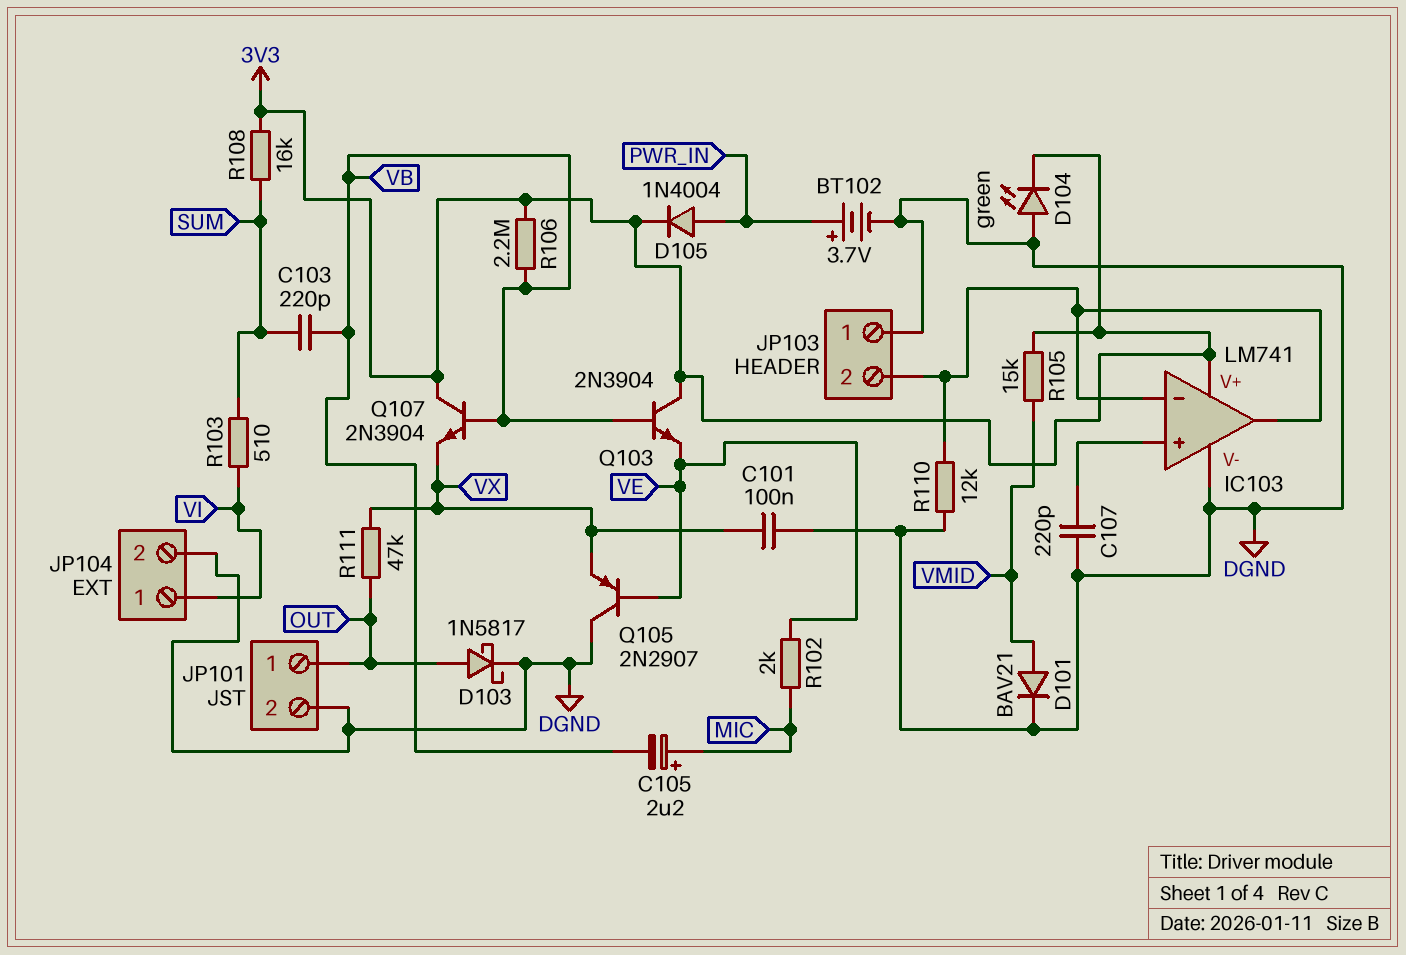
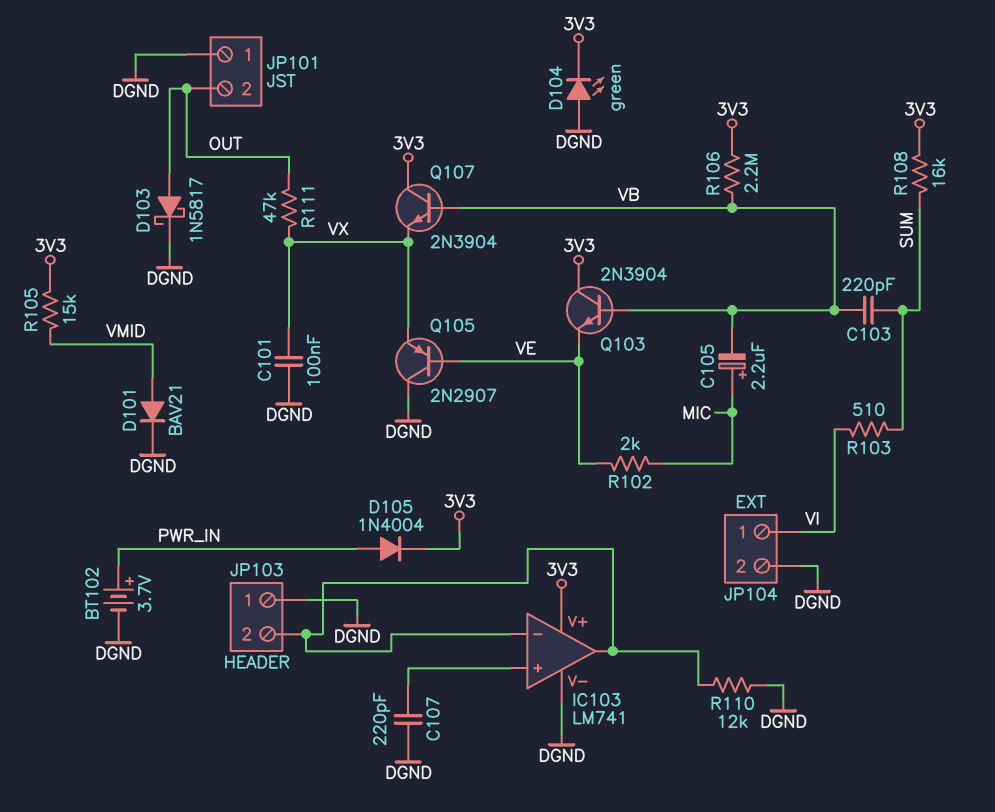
JP101 pin 1: OUT -> DGND
JP101 pin 2: DGND -> OUT

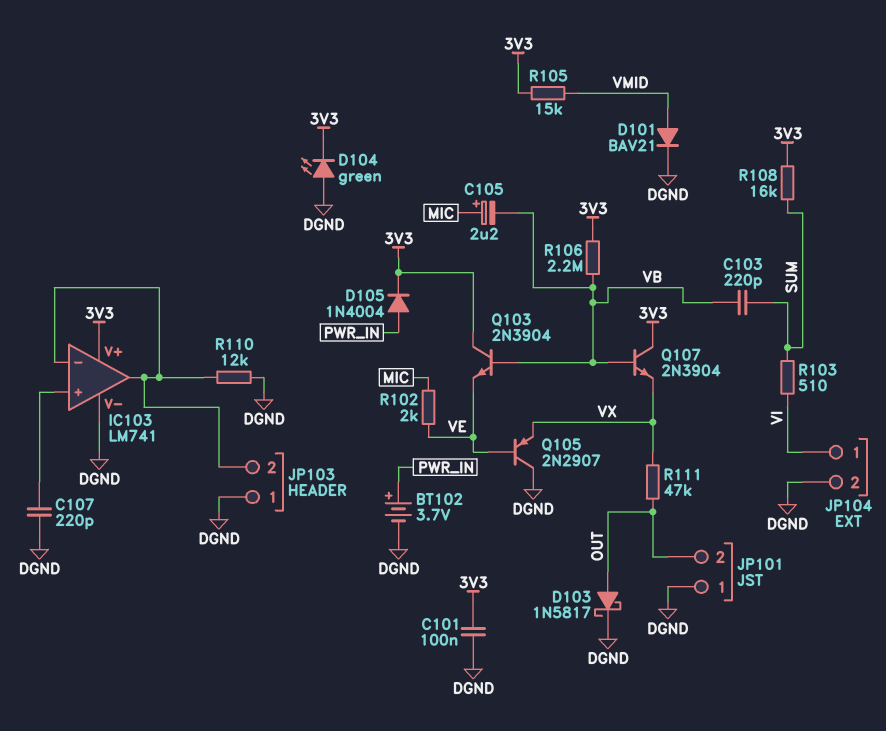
C101: 100nF (DGND, VX) -> 100nF (3V3, DGND)

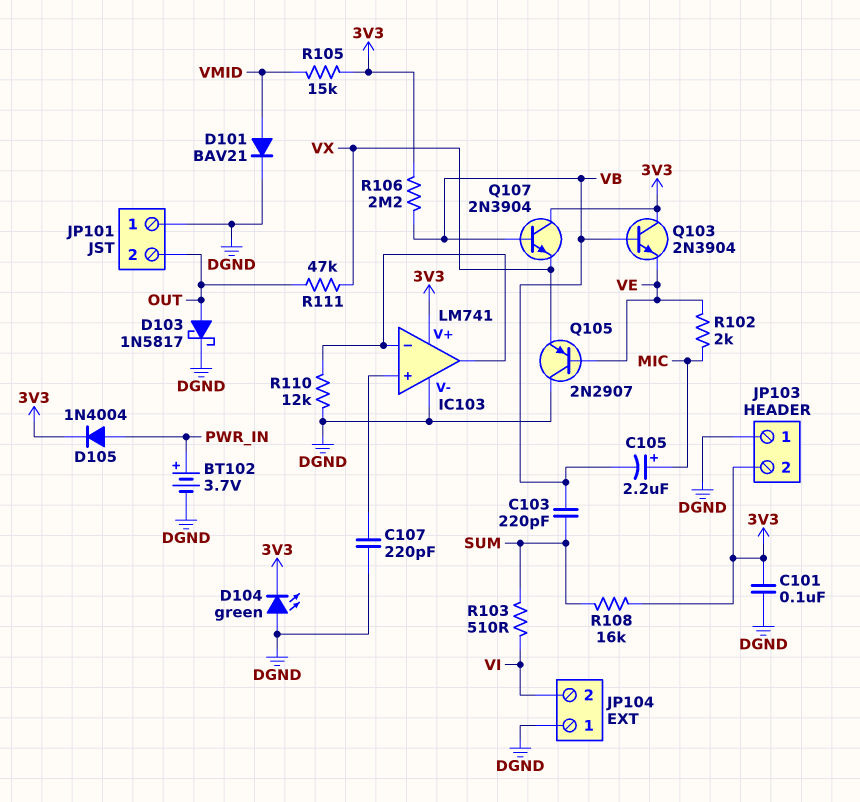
JP103 pin 2: IC103/in- -> 3V3
JP104 pin 1: VI -> DGND
JP104 pin 2: DGND -> VI

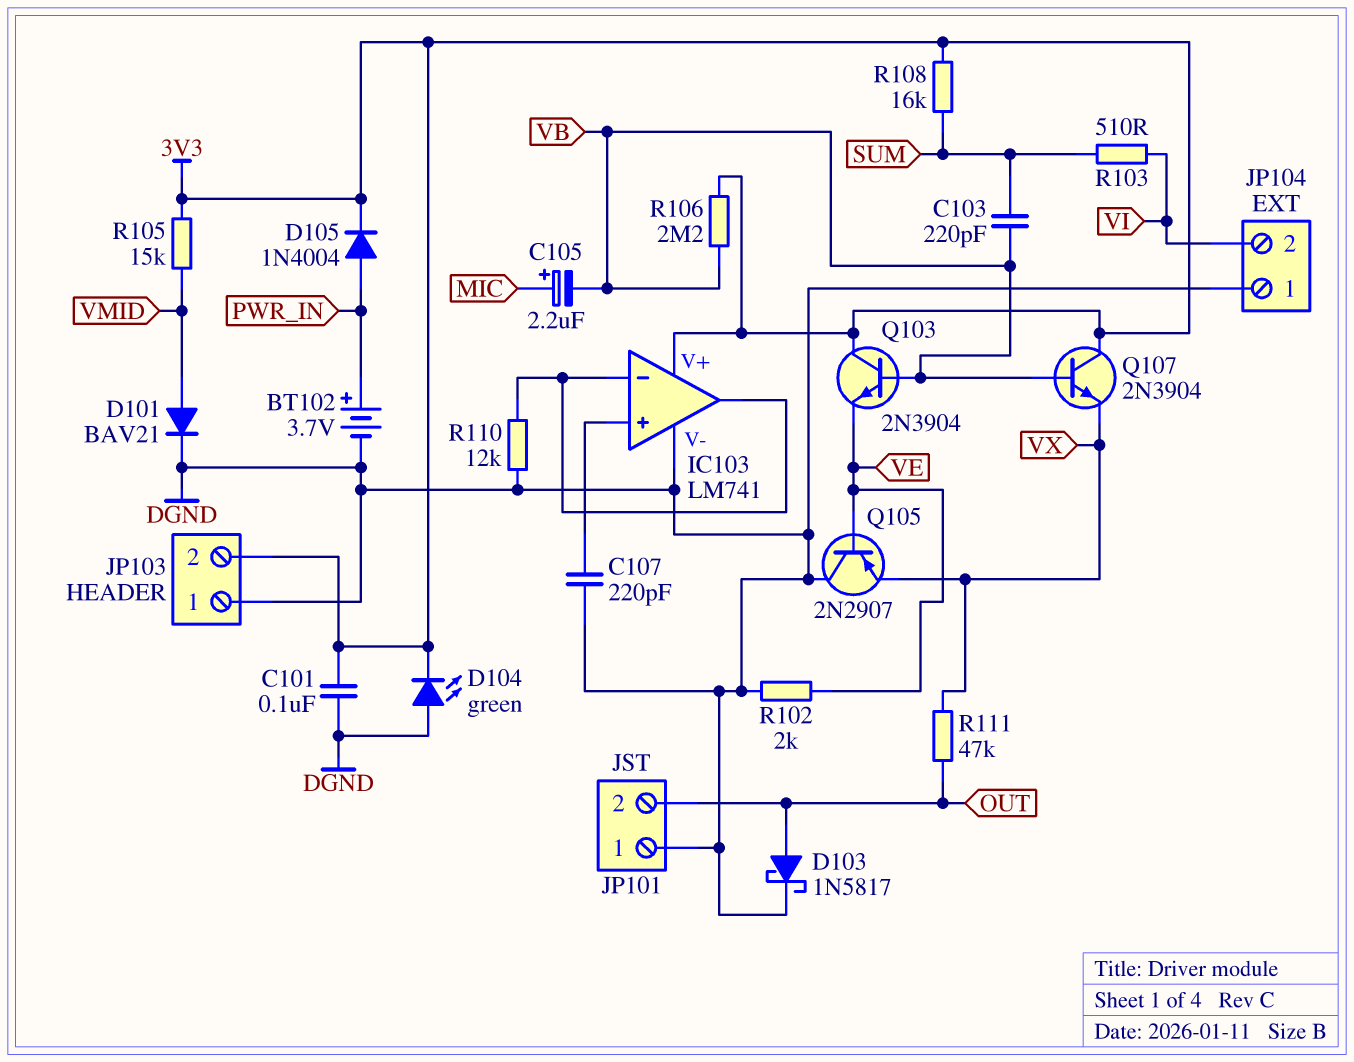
R102: 2k (MIC, VE) -> 2k (DGND, VE)

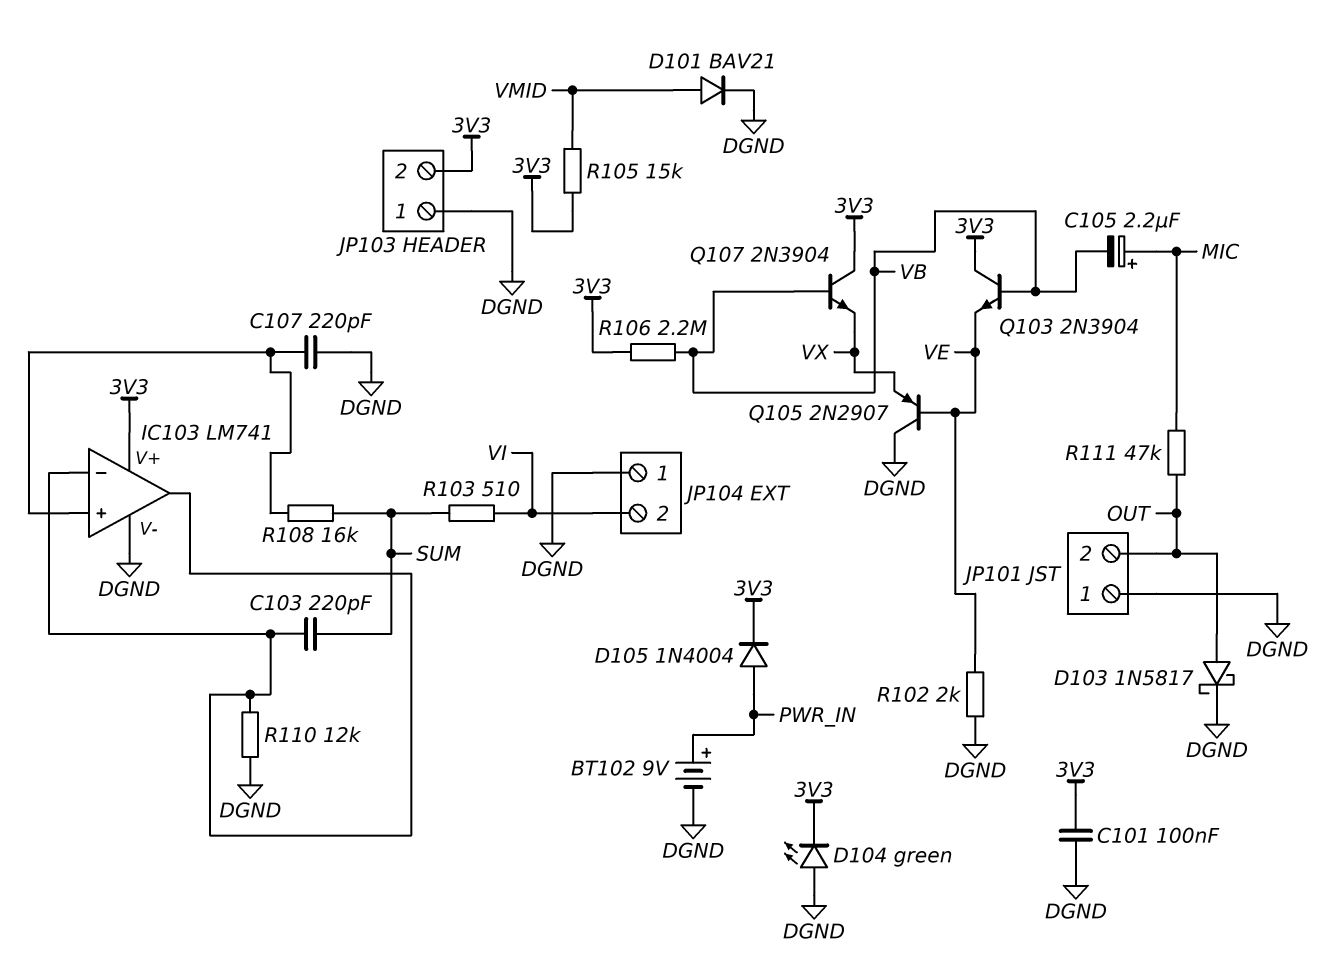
BT102: 3.7V (plus PWR_IN, minus DGND) -> 9V (plus PWR_IN, minus DGND)
C103: 220pF (SUM, VB) -> 220pF (IC103/in-, SUM)
R108: 16k (3V3, SUM) -> 16k (IC103/in+, SUM)
R111: 47k (OUT, VX) -> 47k (MIC, OUT)

